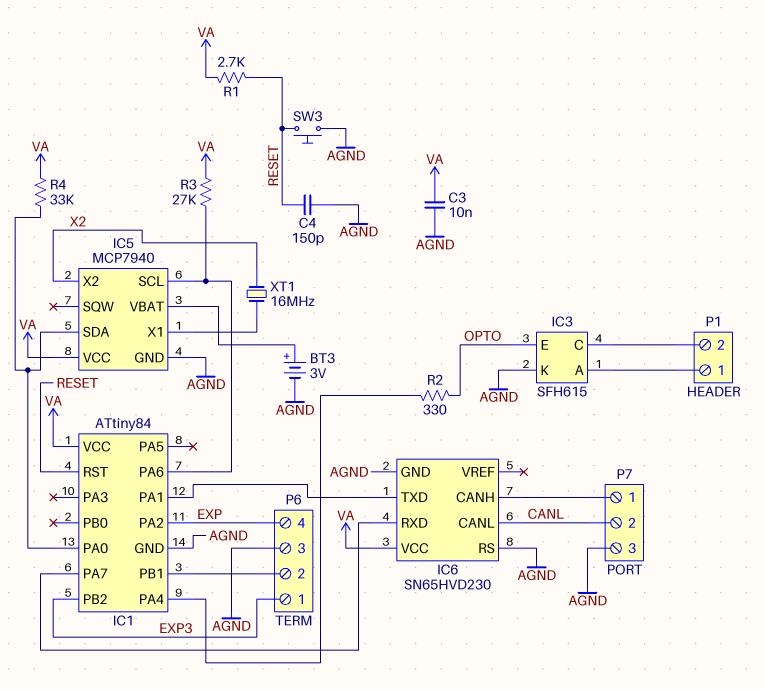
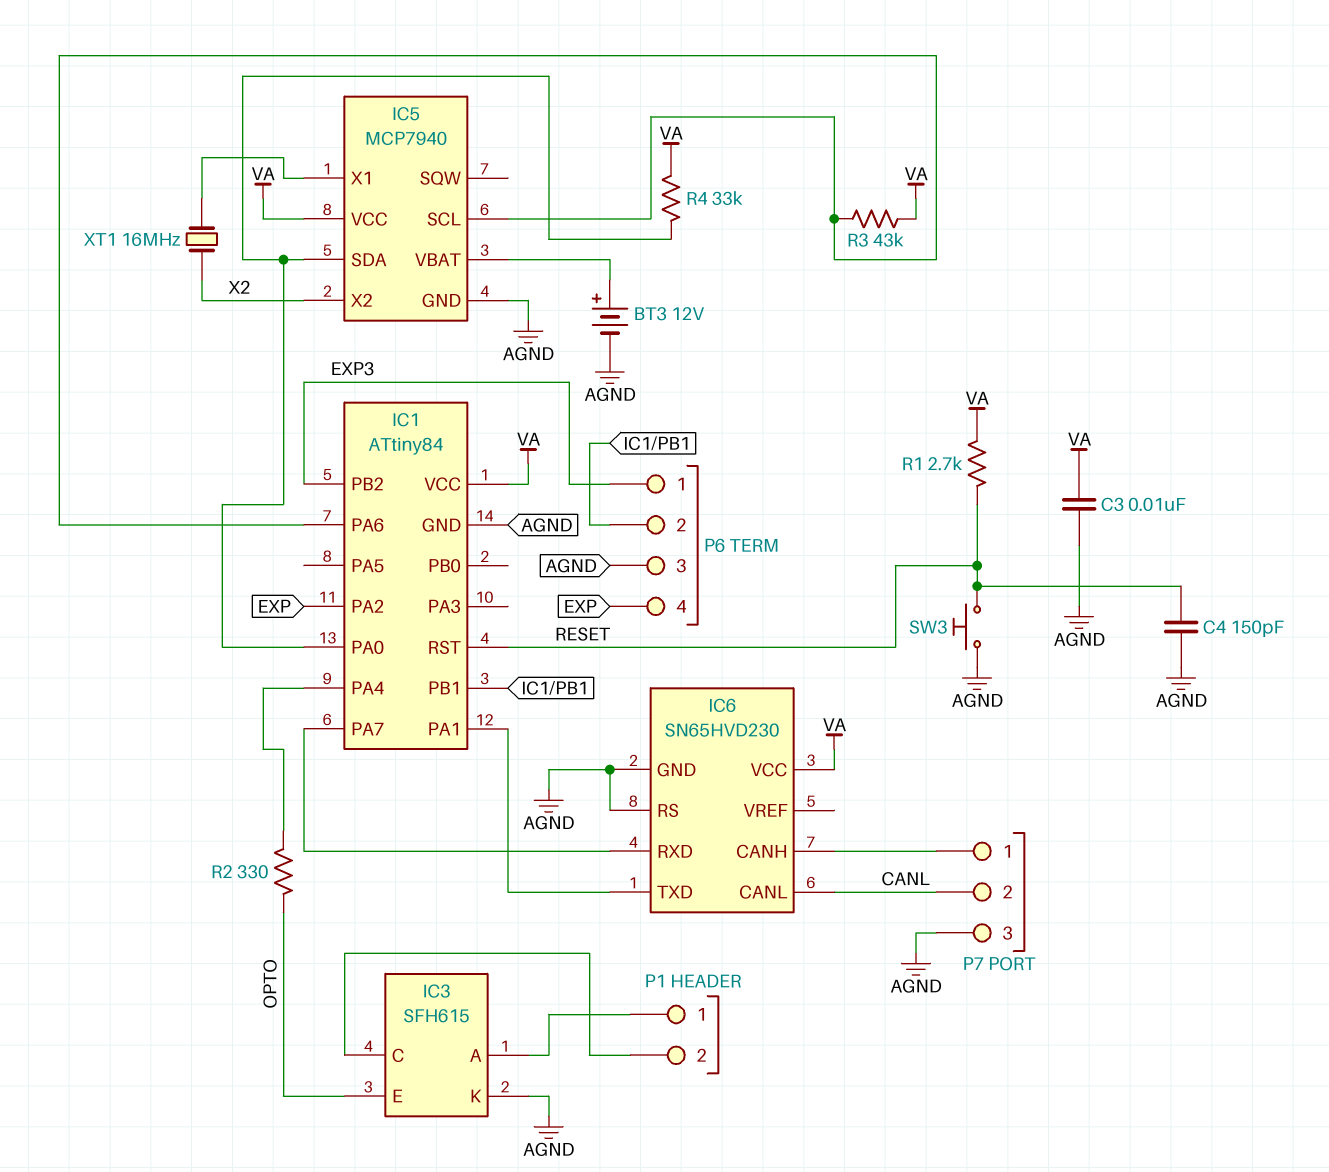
BT3: 3V (plus IC5/VBAT, minus AGND) -> 12V (plus IC5/VBAT, minus AGND)
R3: 27k (IC1/PA6, VA) -> 43k (IC1/PA6, VA)

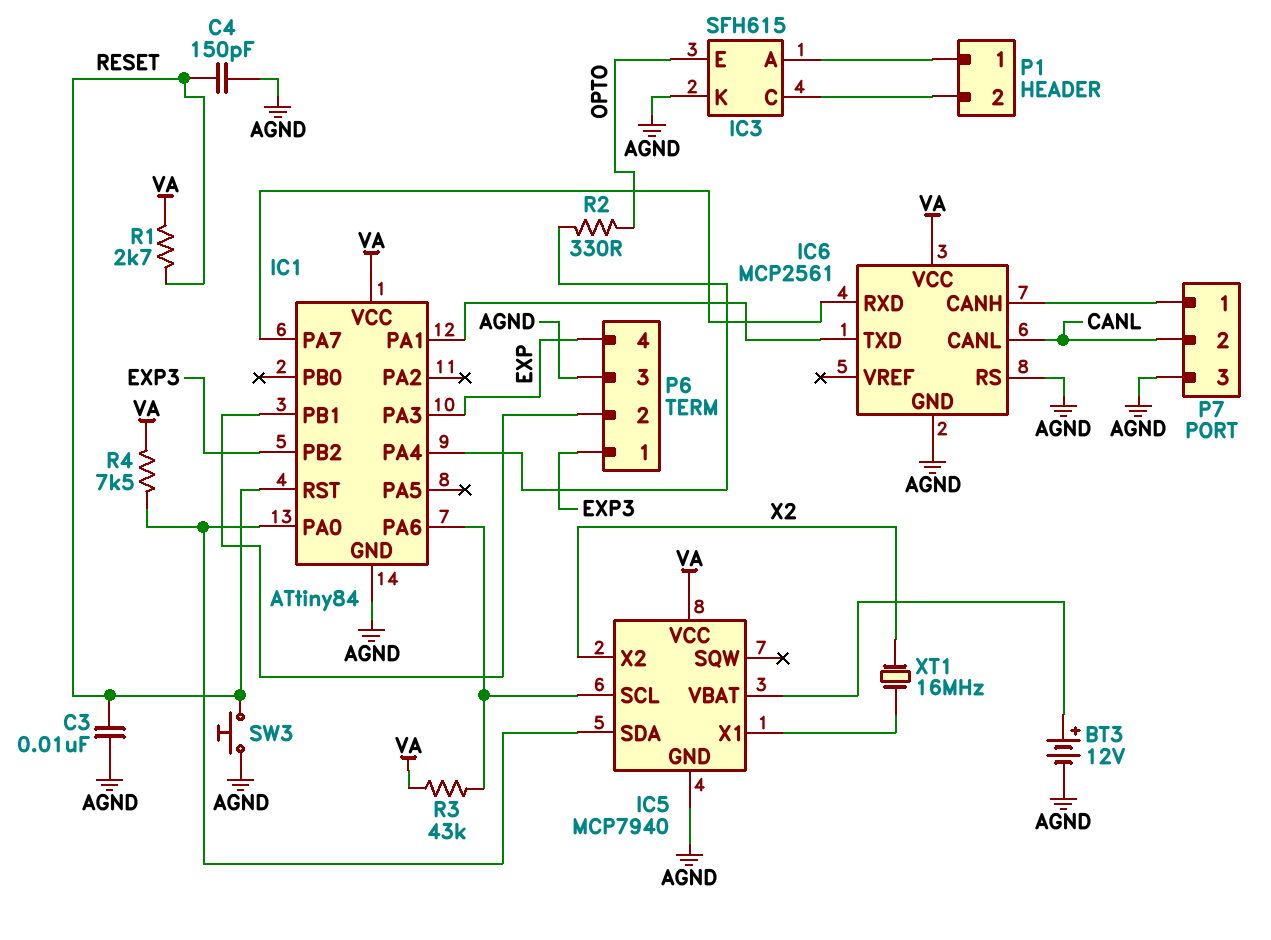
C3: 10nF (AGND, VA) -> 10nF (AGND, RESET)
IC1 pin PA2: EXP -> none
IC1 pin PA3: none -> EXP
IC6: SN65HVD230 -> MCP2561
R4: 33k (IC1/PA0, VA) -> 7.5k (IC1/PA0, VA)

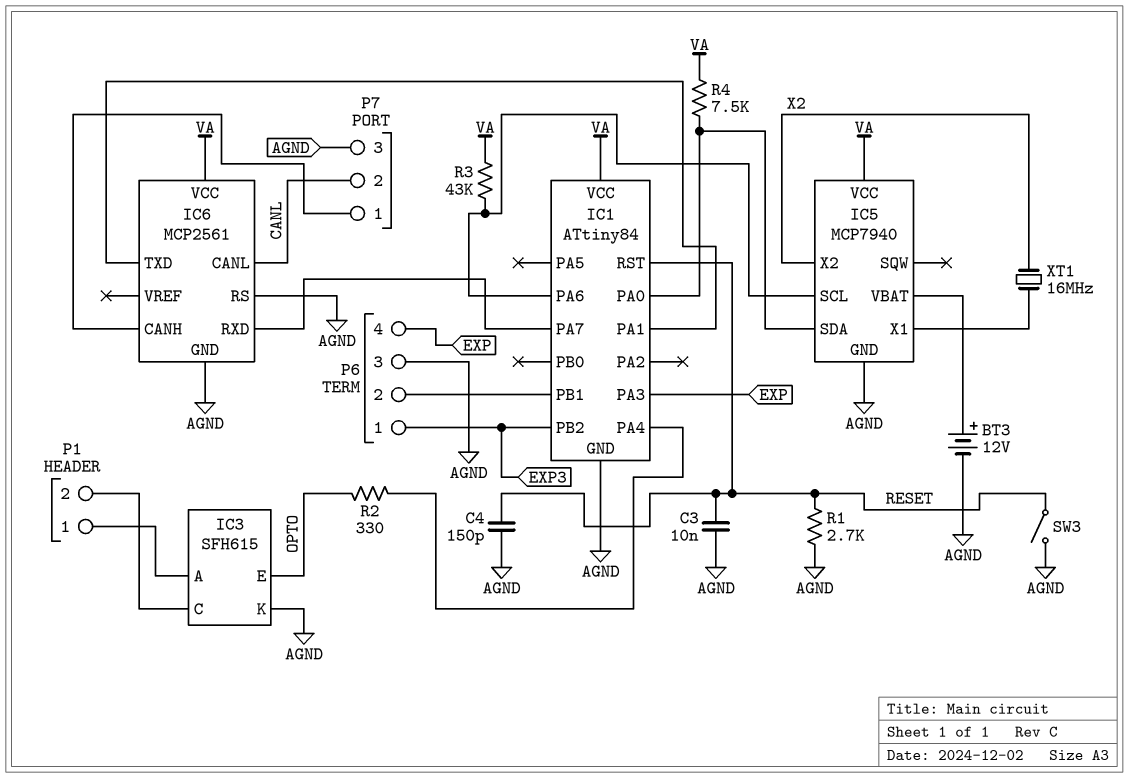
R1: 2.7k (RESET, VA) -> 2.7k (AGND, RESET)
SW3: button (AGND, RESET) -> switch (AGND, RESET)

